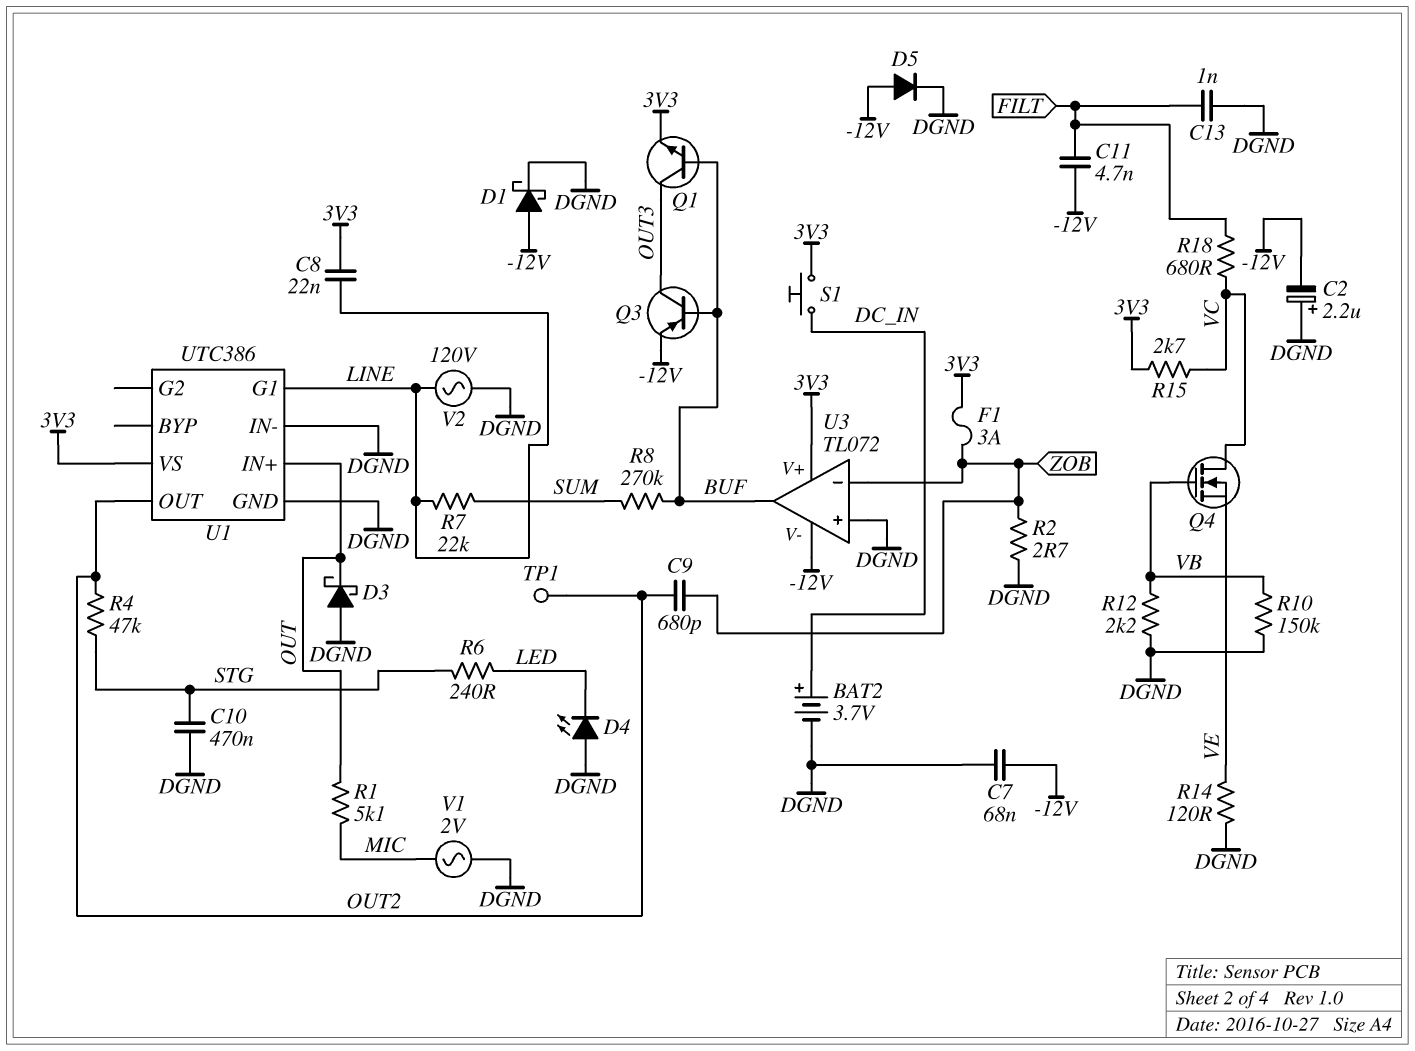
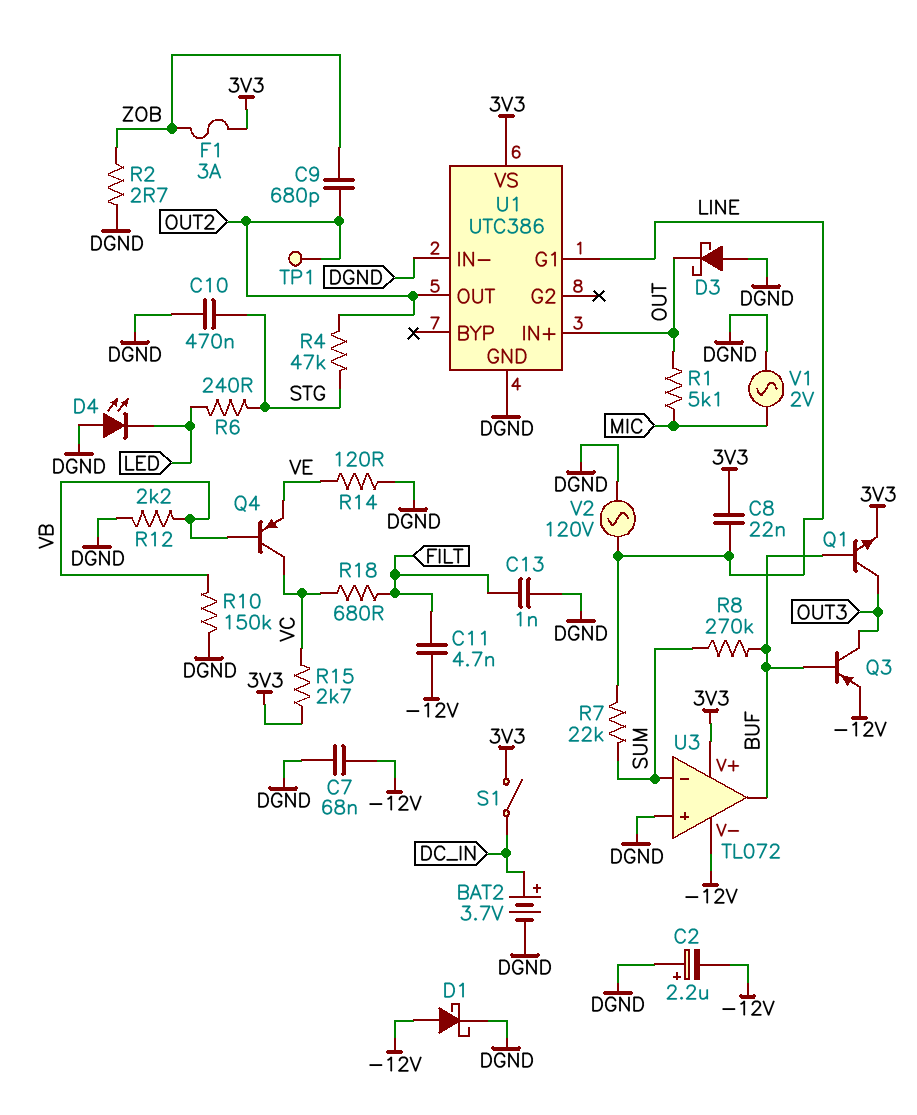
D5: diode (A -12V, K DGND) -> none
Q4: NMOS (G VB, D VC, S VE) -> PNP (B VB, C VC, E VE)
S1: button (3V3, DC_IN) -> switch (3V3, DC_IN)
U3 pin in-: ZOB -> SUM

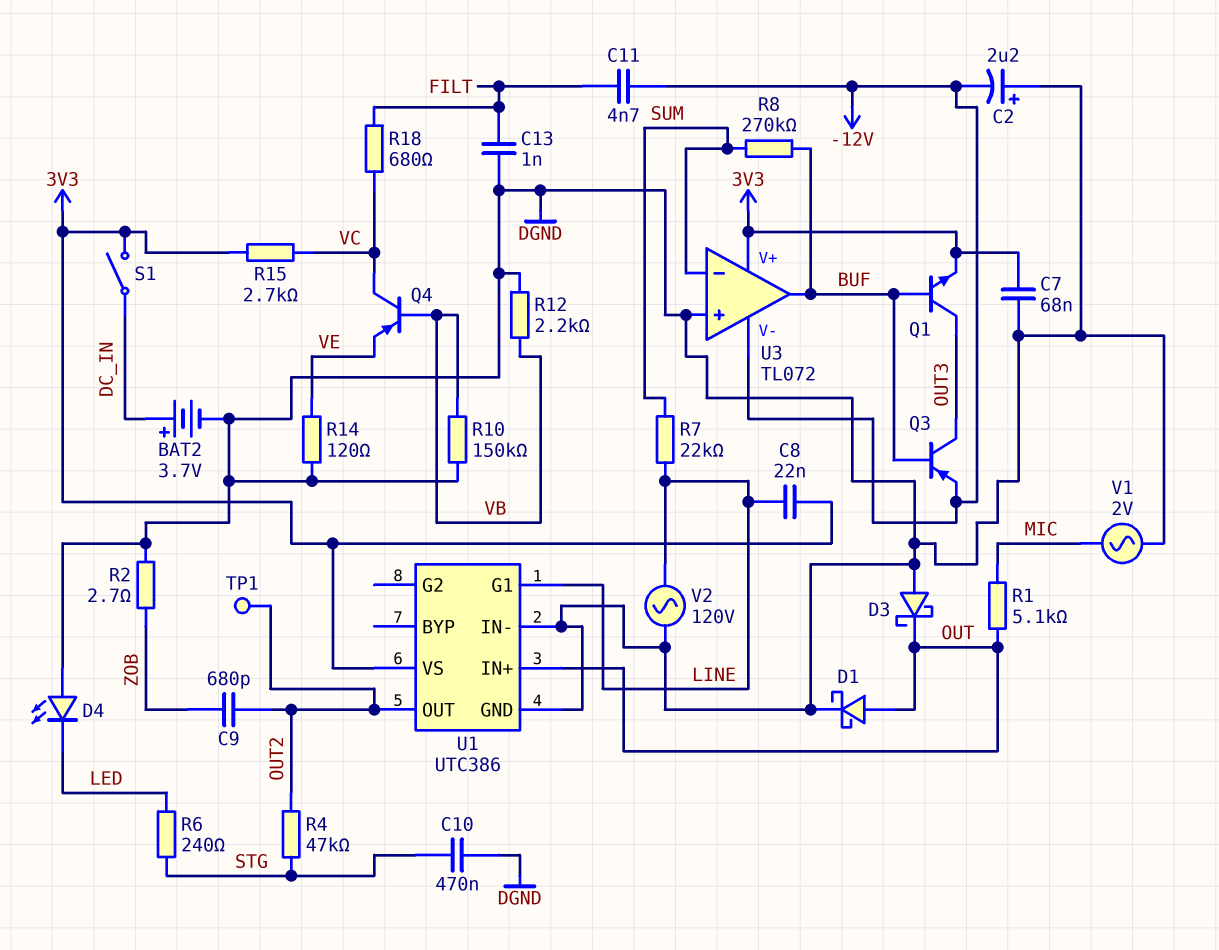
C7: 68nF (-12V, DGND) -> 68nF (3V3, DGND)
D1: schottky (A -12V, K DGND) -> schottky (A OUT, K DGND)
F1: 3A (3V3, ZOB) -> none

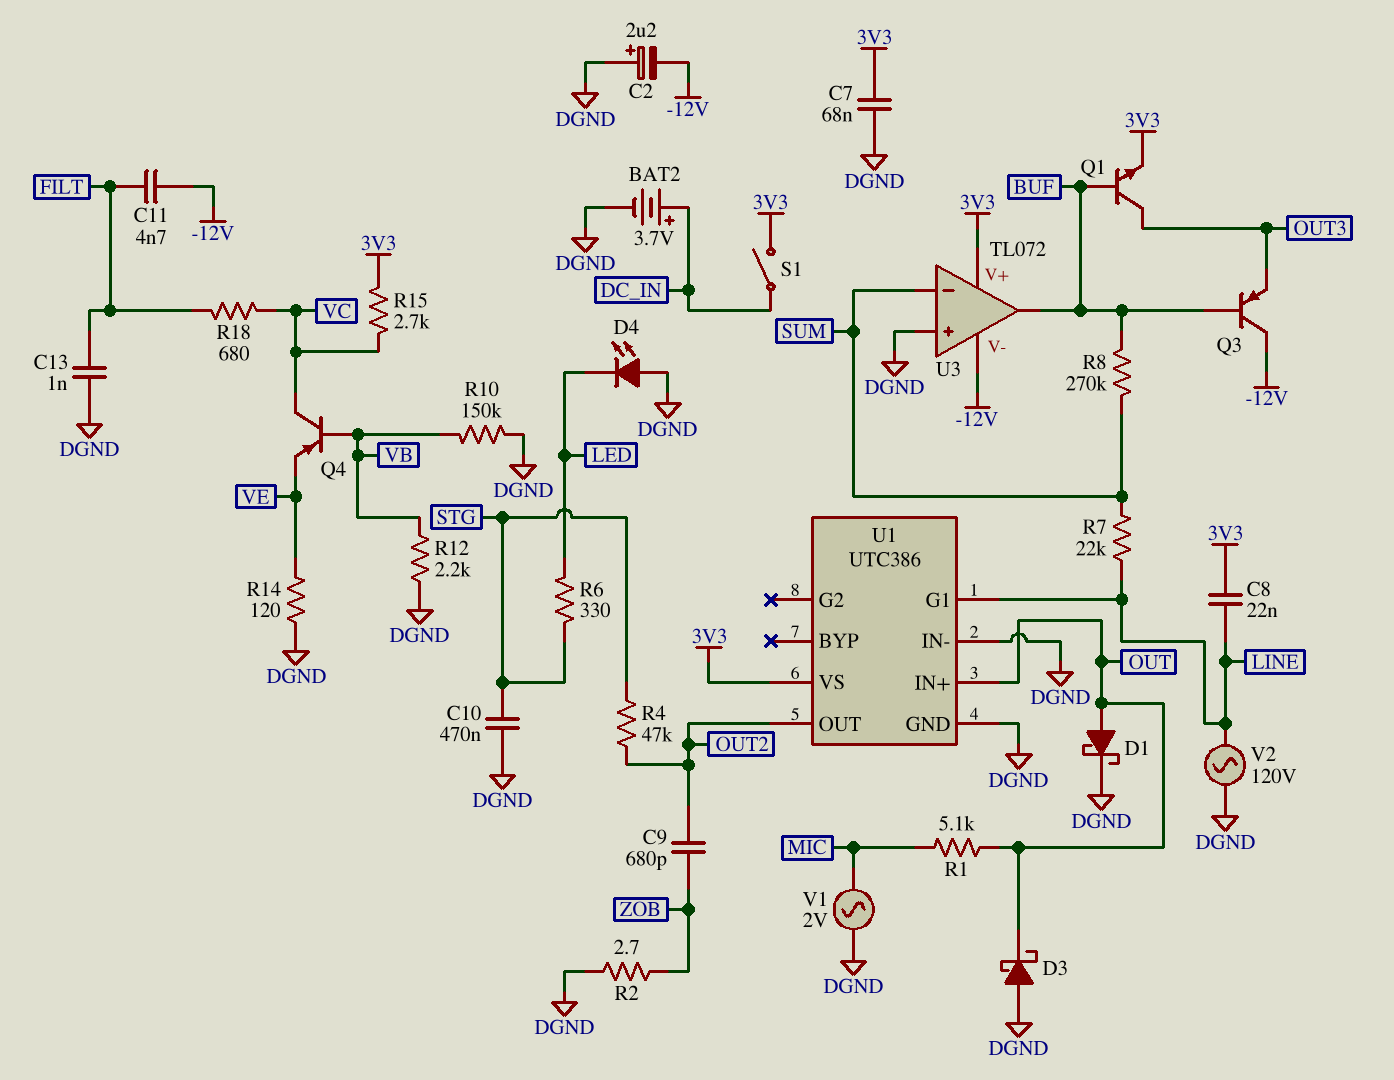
Q3: PNP (B BUF, C OUT3, E -12V) -> PNP (B BUF, C -12V, E OUT3)
R6: 240 (LED, STG) -> 330 (LED, STG)
TP1: test point (OUT2) -> none

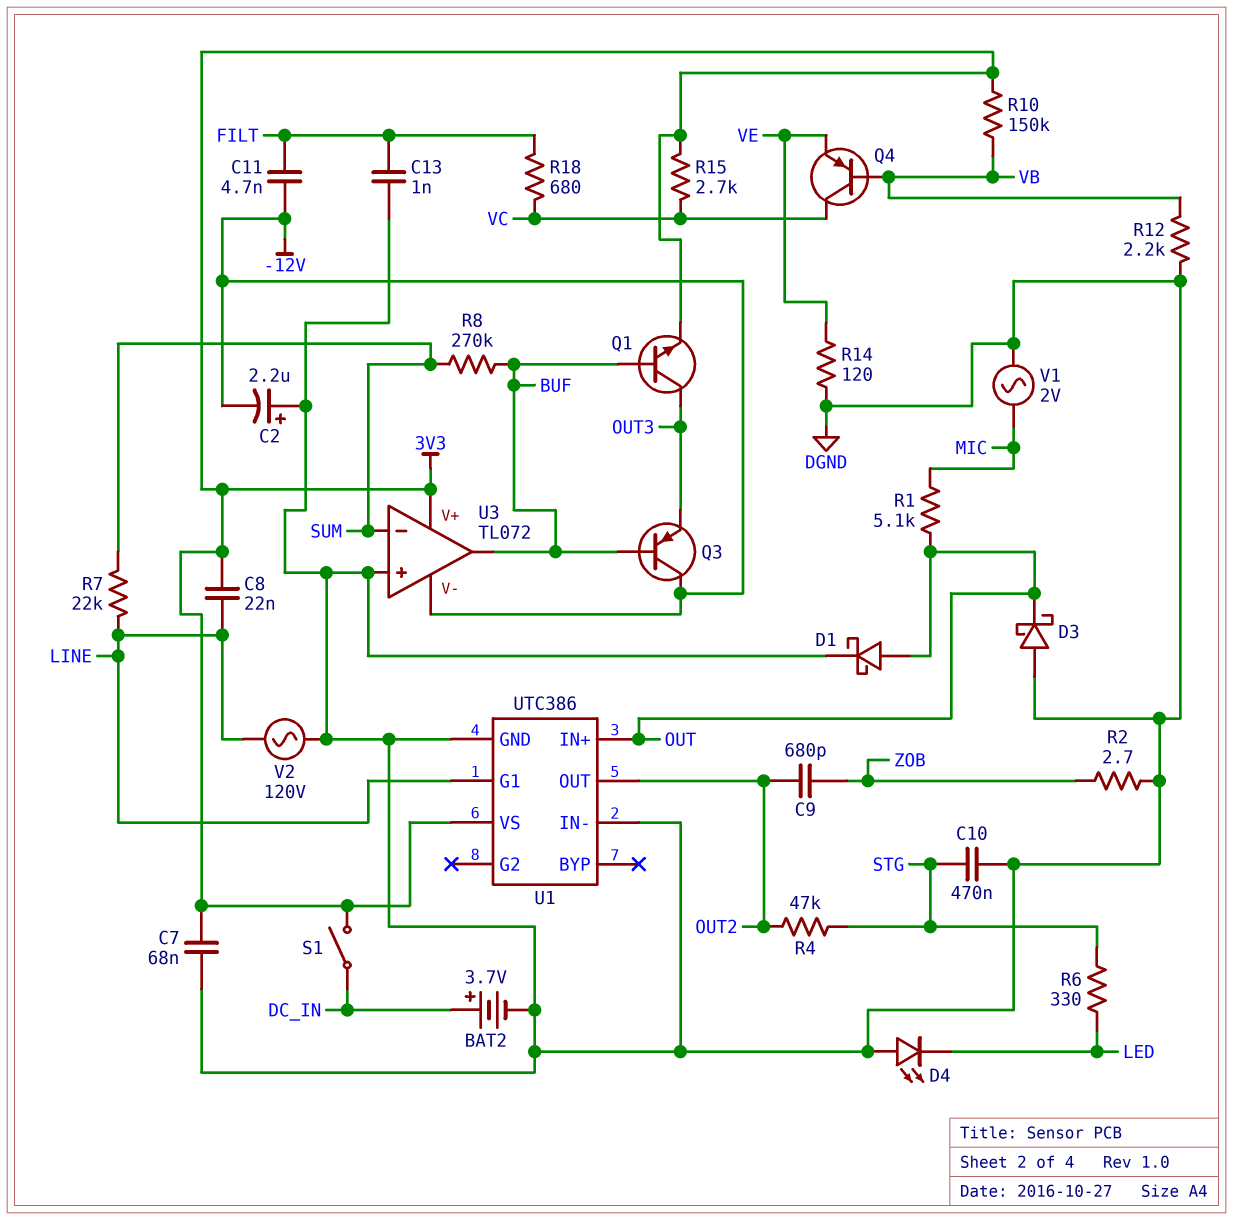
R10: 150k (DGND, VB) -> 150k (3V3, VB)

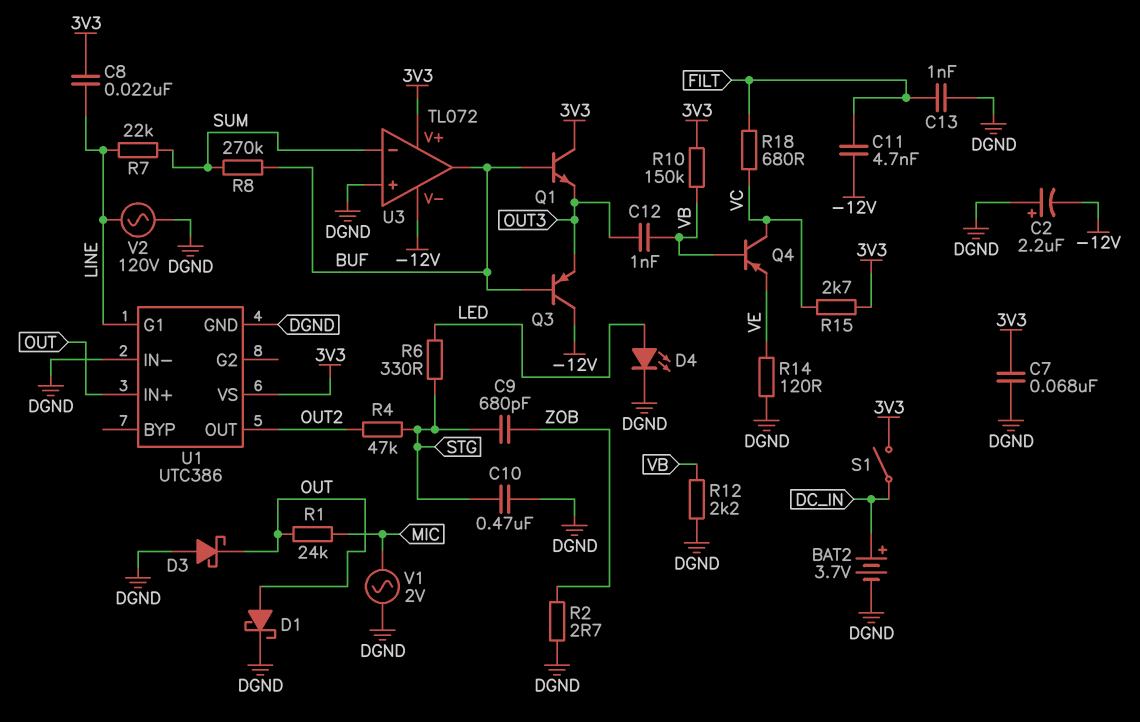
C9: 680pF (OUT2, ZOB) -> 680pF (STG, ZOB)
C12: none -> 1nF (OUT3, VB)
D4: LED (A DGND, K LED) -> LED (A LED, K DGND)
Q1: NPN (B BUF, C OUT3, E 3V3) -> NPN (B BUF, C 3V3, E OUT3)
R1: 5.1k (MIC, OUT) -> 24k (MIC, OUT)

